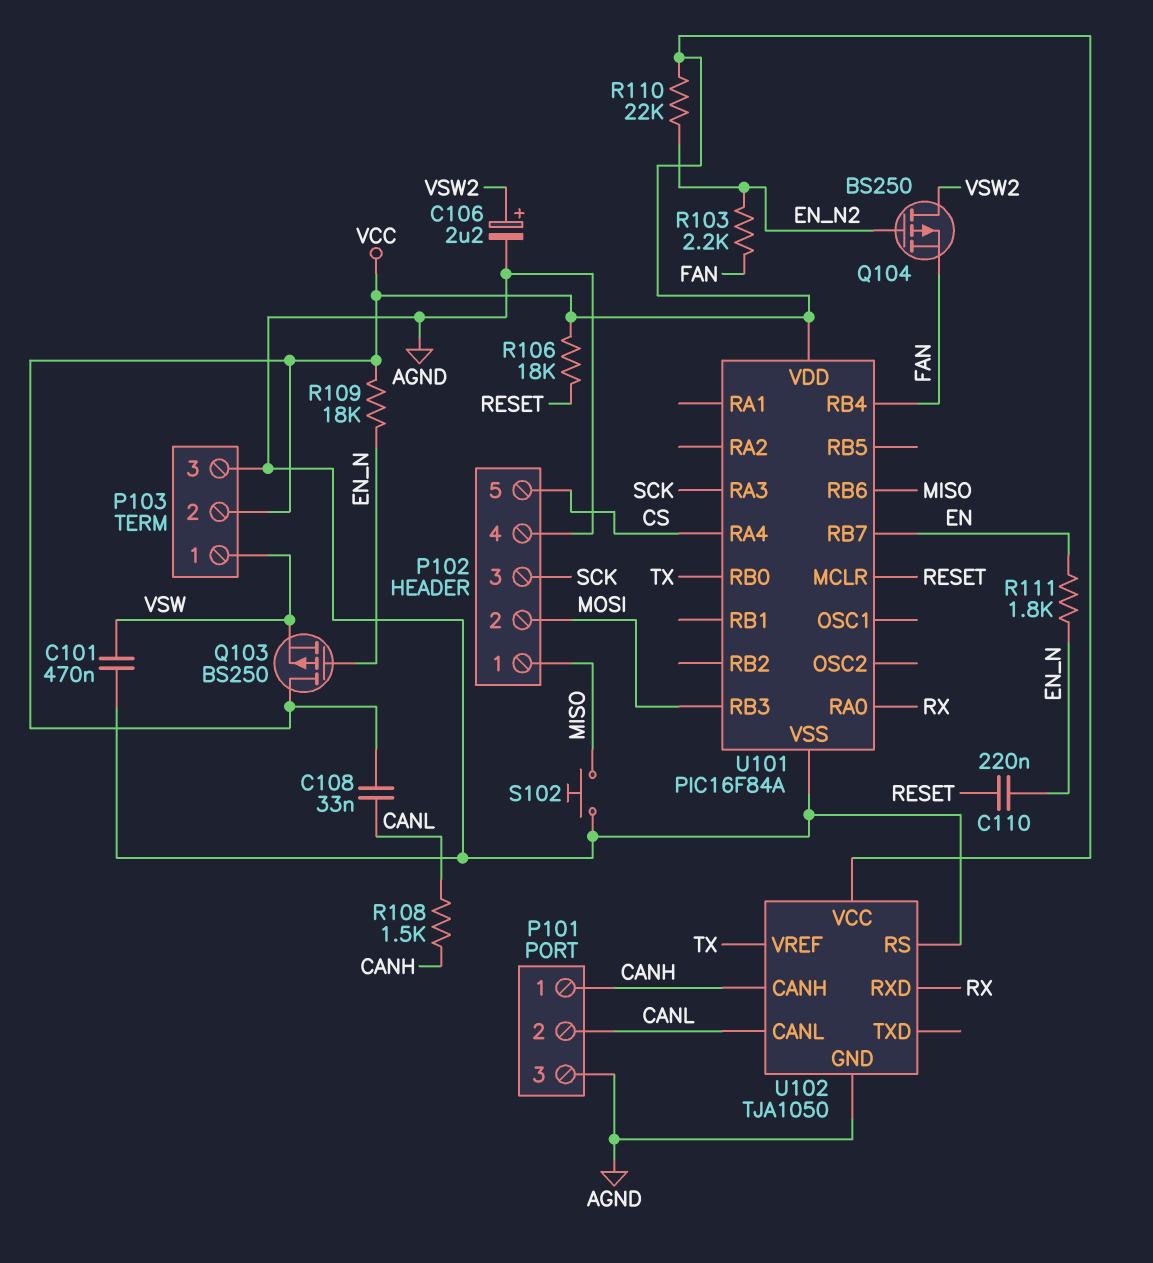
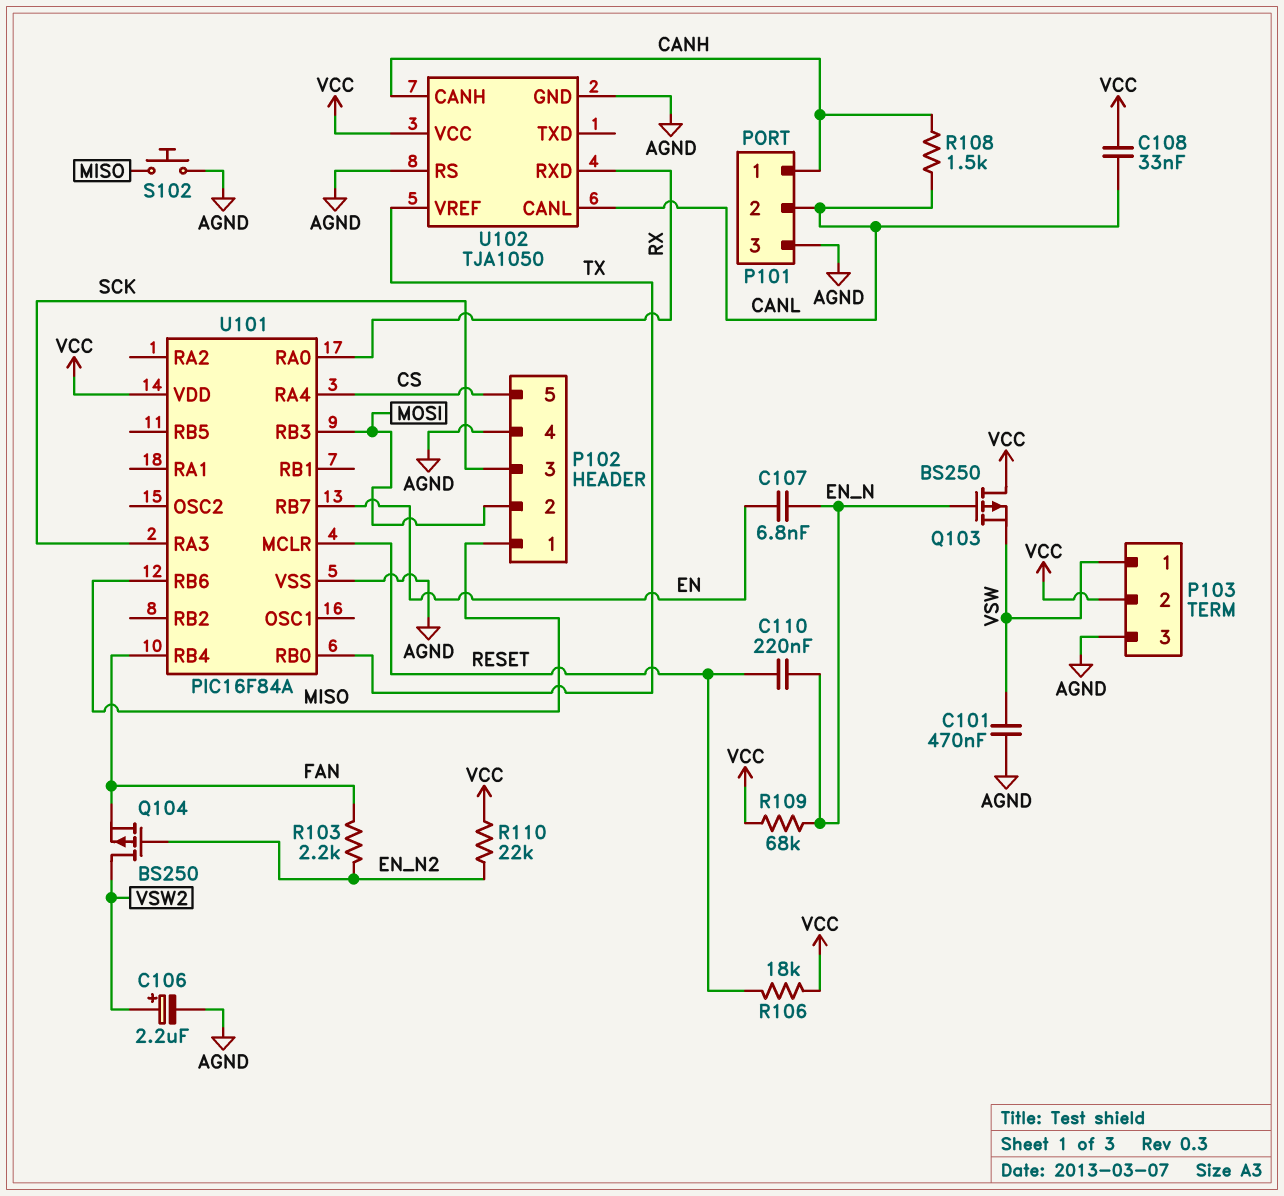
C107: none -> 6.8nF (EN, EN_N)
R109: 18k (EN_N, VCC) -> 68k (EN_N, VCC)
R111: 1.8k (EN, EN_N) -> none

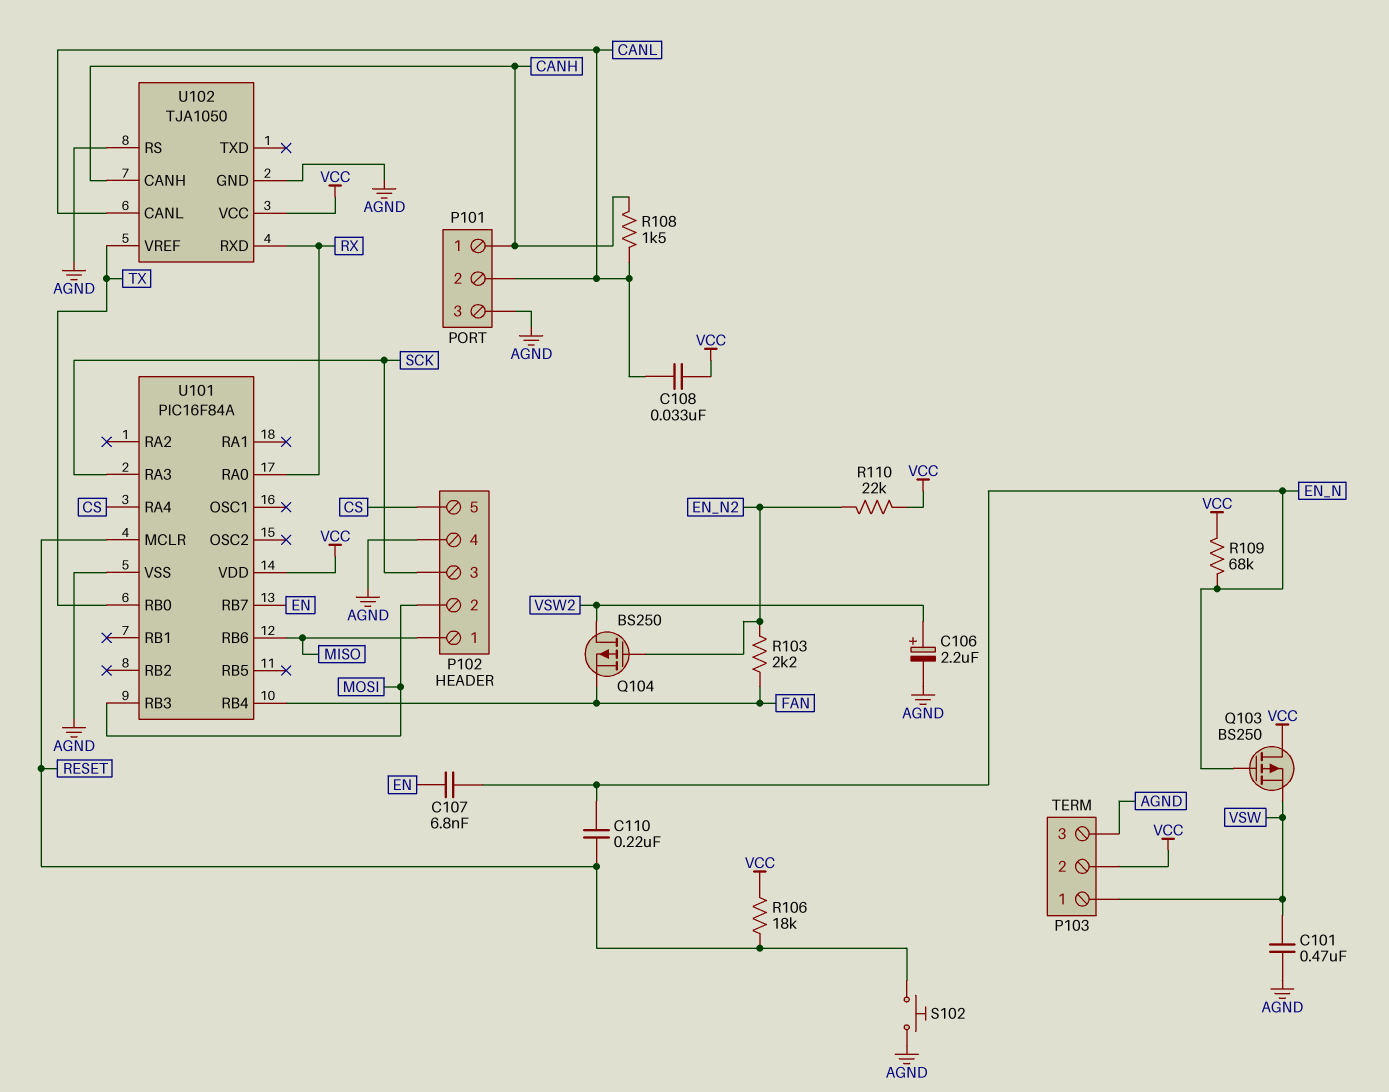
S102: button (AGND, MISO) -> button (AGND, RESET)

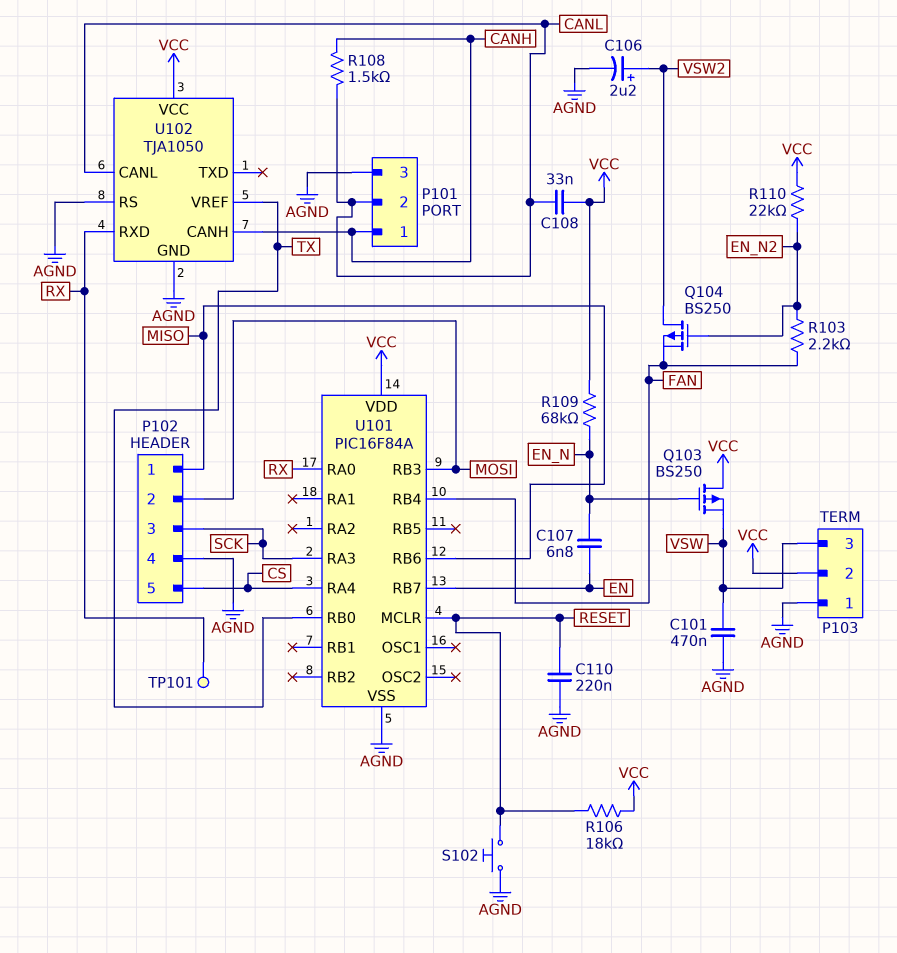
C110: 220nF (EN_N, RESET) -> 220nF (AGND, RESET)
P103 pin 1: VSW -> AGND
P103 pin 3: AGND -> VSW
TP101: none -> test point (RX)

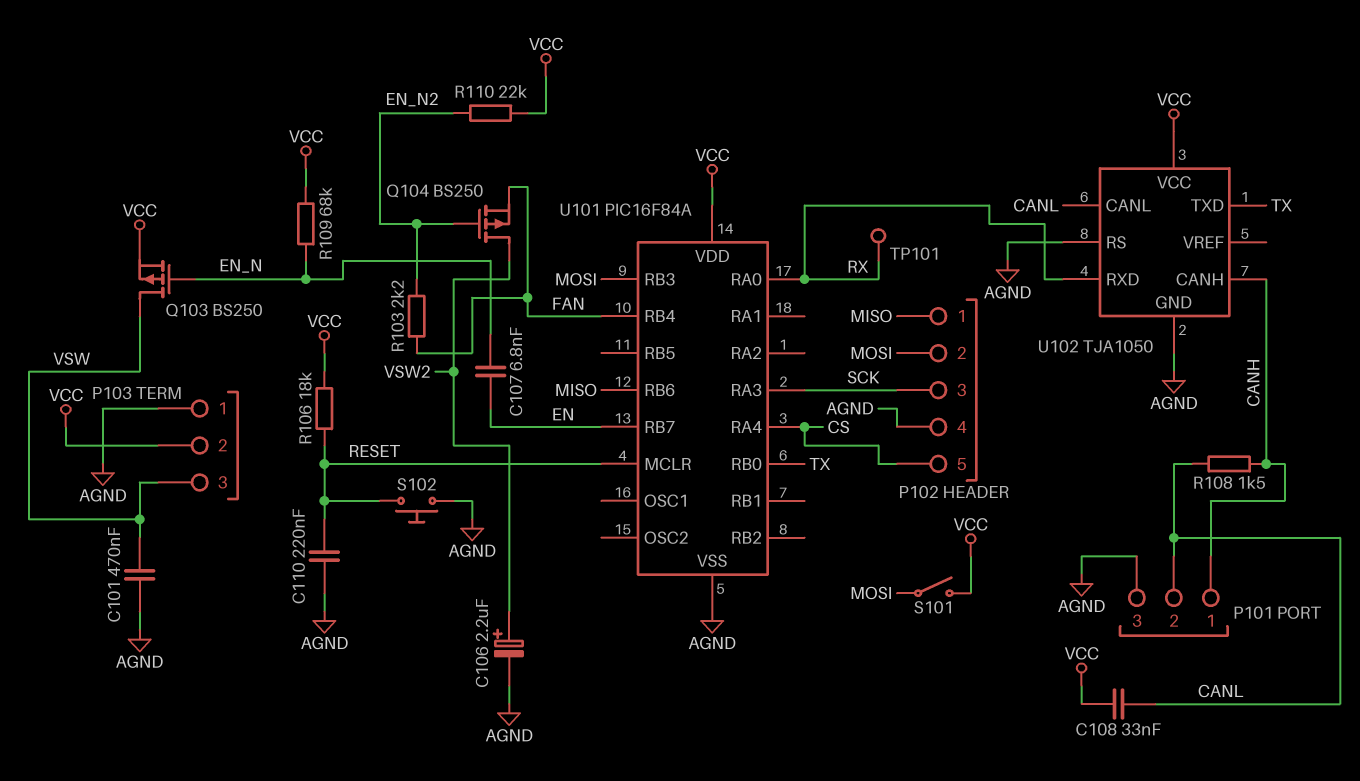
Q103: PMOS BS250 (G EN_N, D VCC, S VSW) -> PMOS BS250 (G EN_N, D VSW, S VCC)
S101: none -> switch (MOSI, VCC)
U102 pin TXD: none -> TX
U102 pin VREF: TX -> none

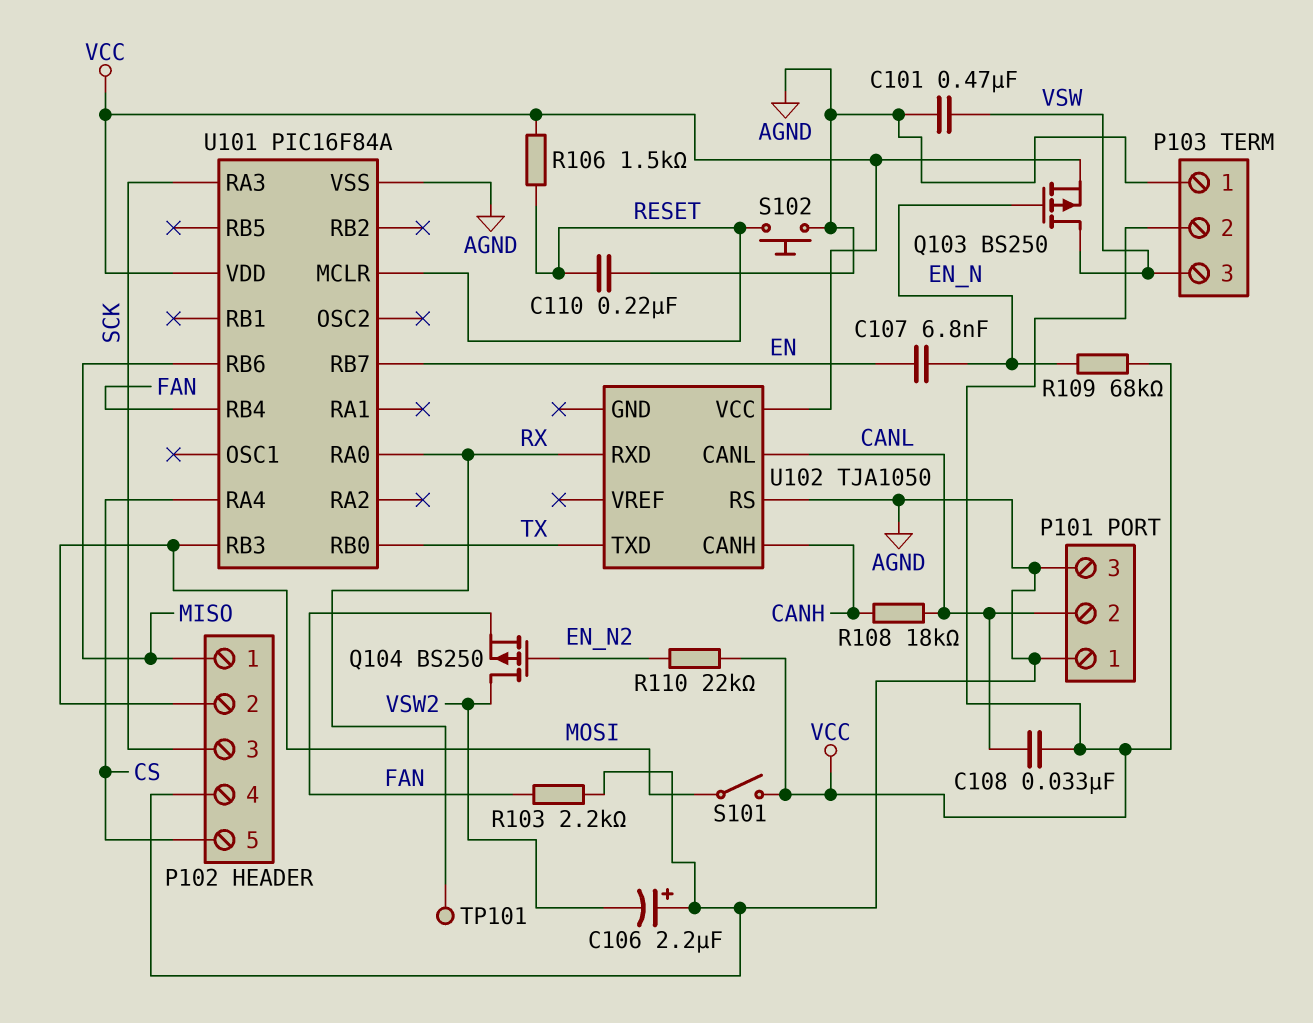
C106: 2.2uF (plus VSW2, minus AGND) -> 2.2uF (plus AGND, minus VSW2)
P101 pin 1: CANH -> AGND
R103: 2.2k (EN_N2, FAN) -> 2.2k (AGND, FAN)
R106: 18k (RESET, VCC) -> 1.5k (RESET, VCC)
R108: 1.5k (CANH, CANL) -> 18k (CANH, CANL)
U102 pin GND: AGND -> none

